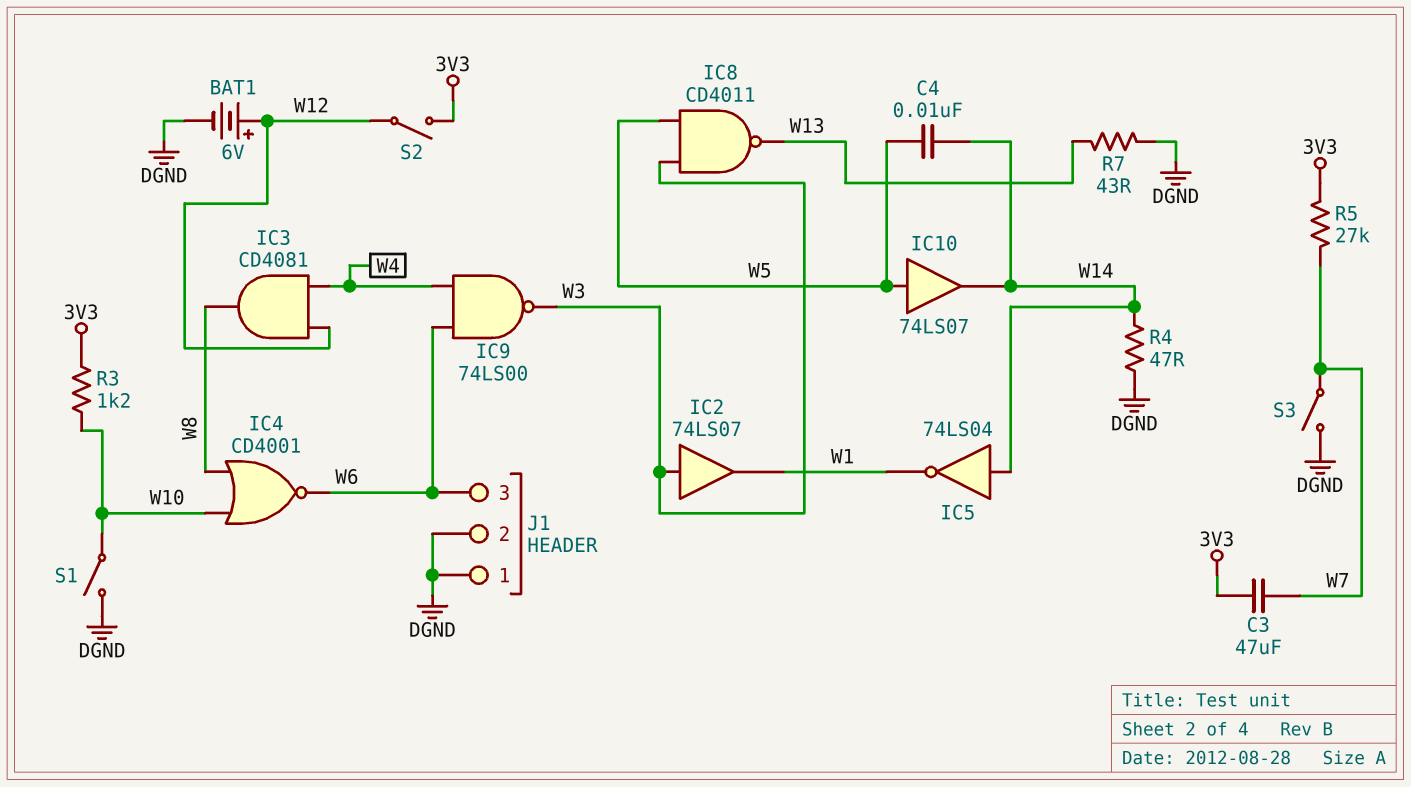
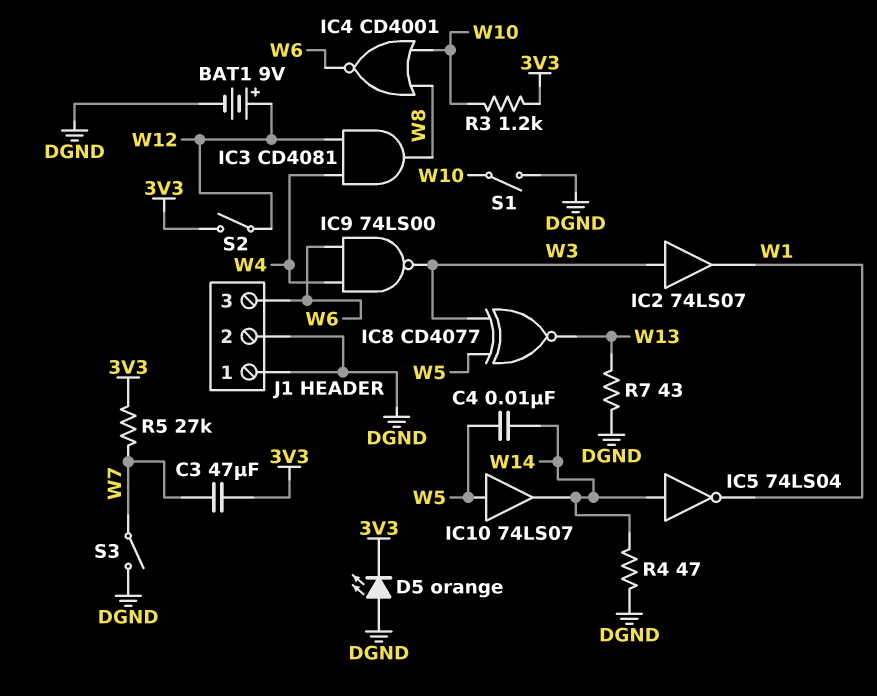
BAT1: 6V (plus W12, minus DGND) -> 9V (plus W12, minus DGND)
D5: none -> LED orange (A DGND, K 3V3)
IC8: NAND CD4011 (in W3, in W5, out W13) -> XNOR CD4077 (in W3, in W5, out W13)

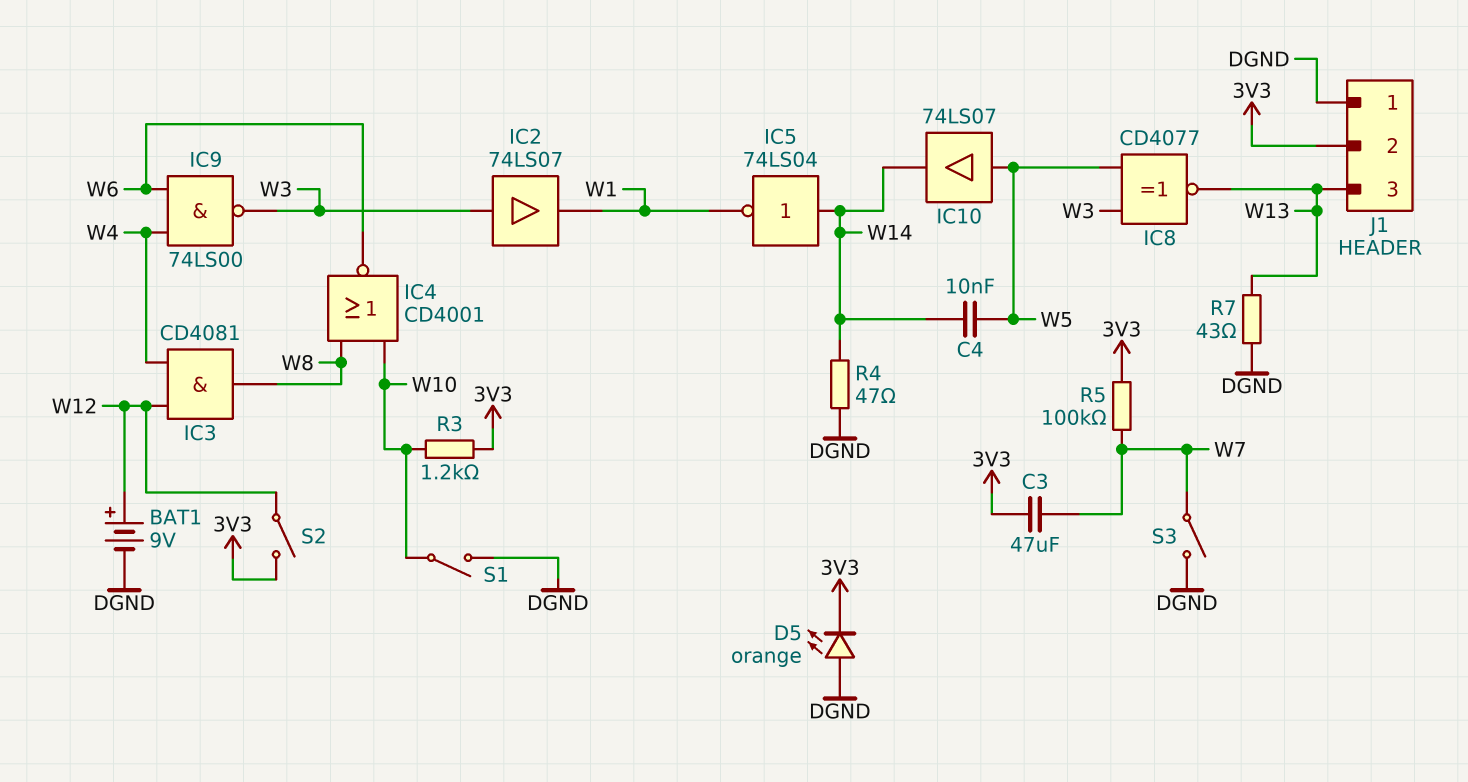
J1 pin 2: DGND -> 3V3
J1 pin 3: W6 -> W13
R5: 27k (3V3, W7) -> 100k (3V3, W7)

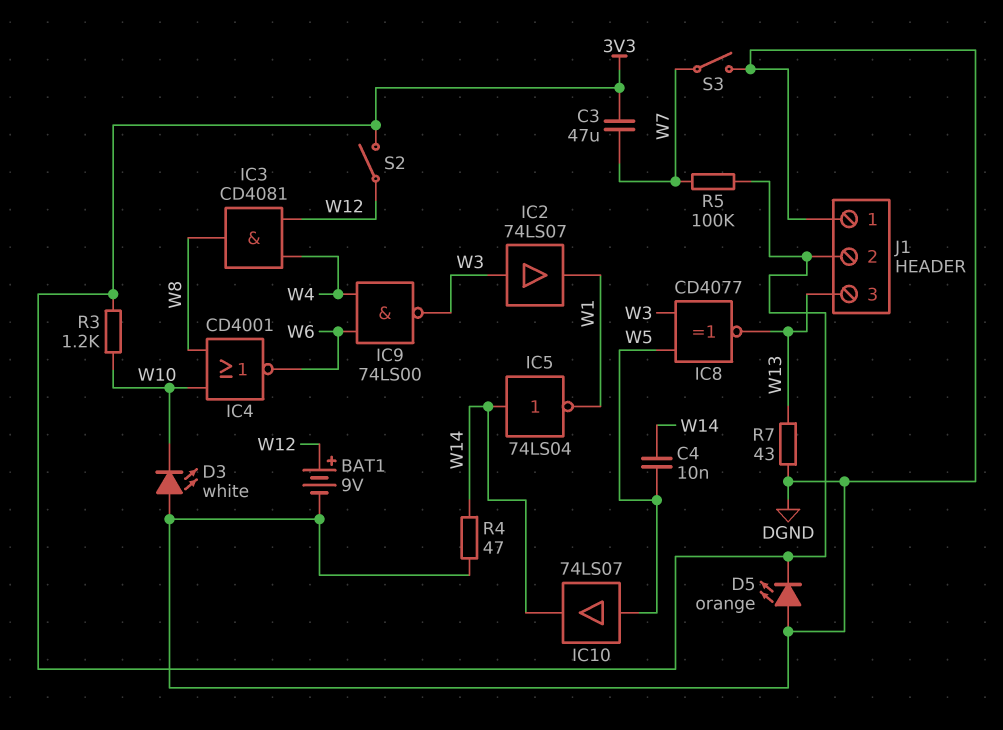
D3: none -> LED white (A DGND, K W10)
S1: switch (DGND, W10) -> none

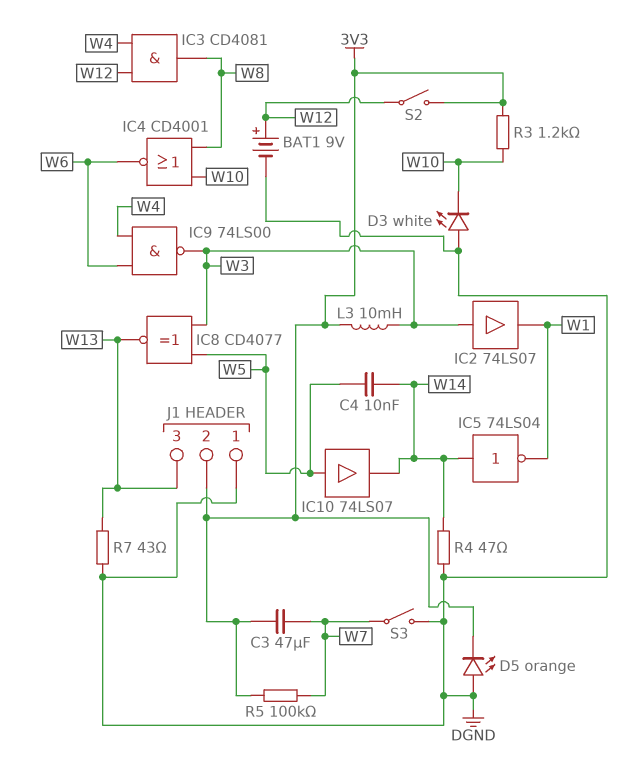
L3: none -> 10mH (3V3, W3)

